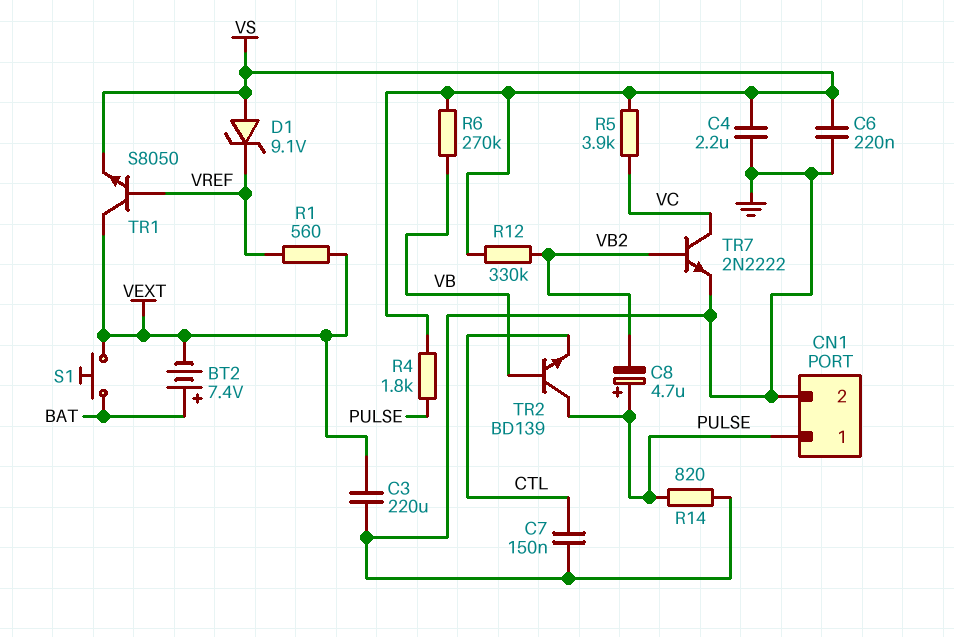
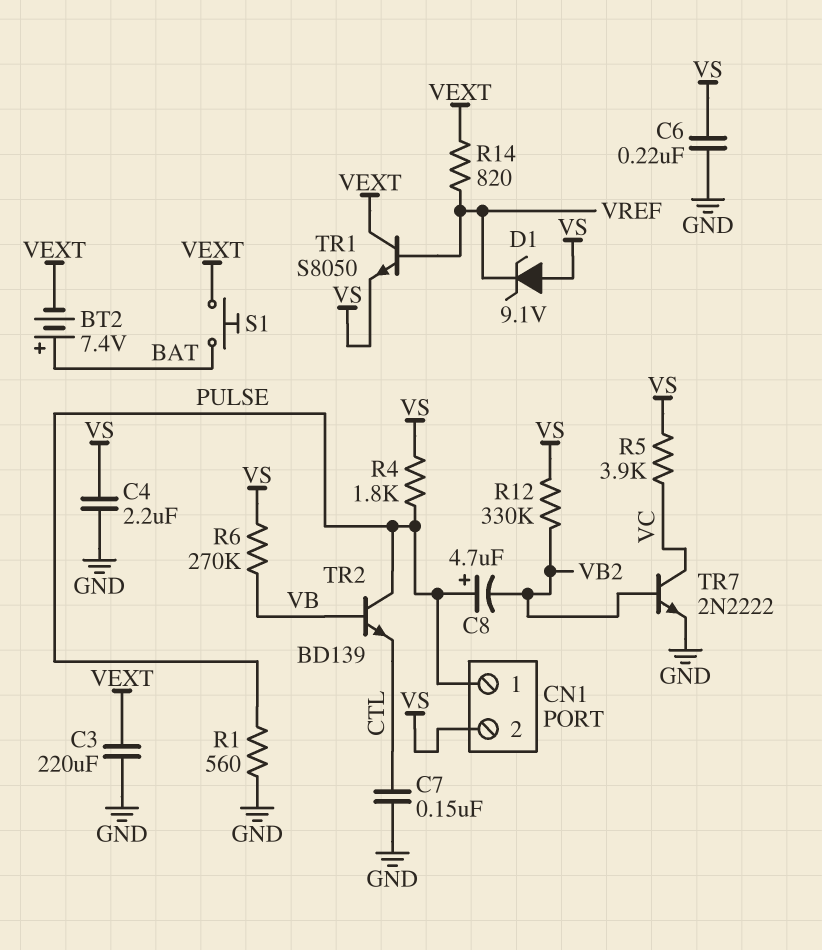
CN1 pin 2: GND -> VS
R1: 560 (VEXT, VREF) -> 560 (GND, PULSE)
R14: 820 (GND, PULSE) -> 820 (VEXT, VREF)

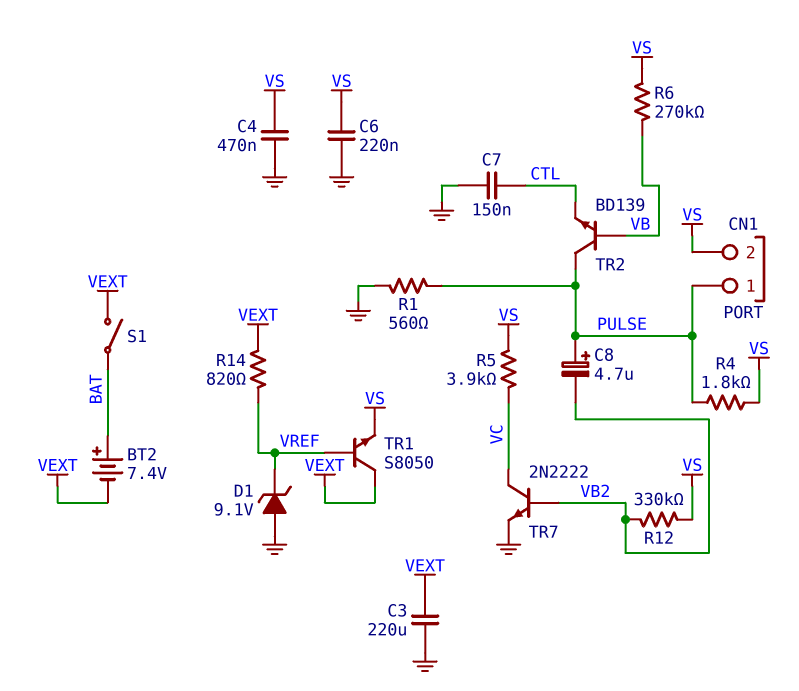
C4: 2.2uF (GND, VS) -> 470nF (GND, VS)
D1: zener 9.1V (A VS, K VREF) -> zener 9.1V (A GND, K VREF)
S1: button (BAT, VEXT) -> switch (BAT, VEXT)

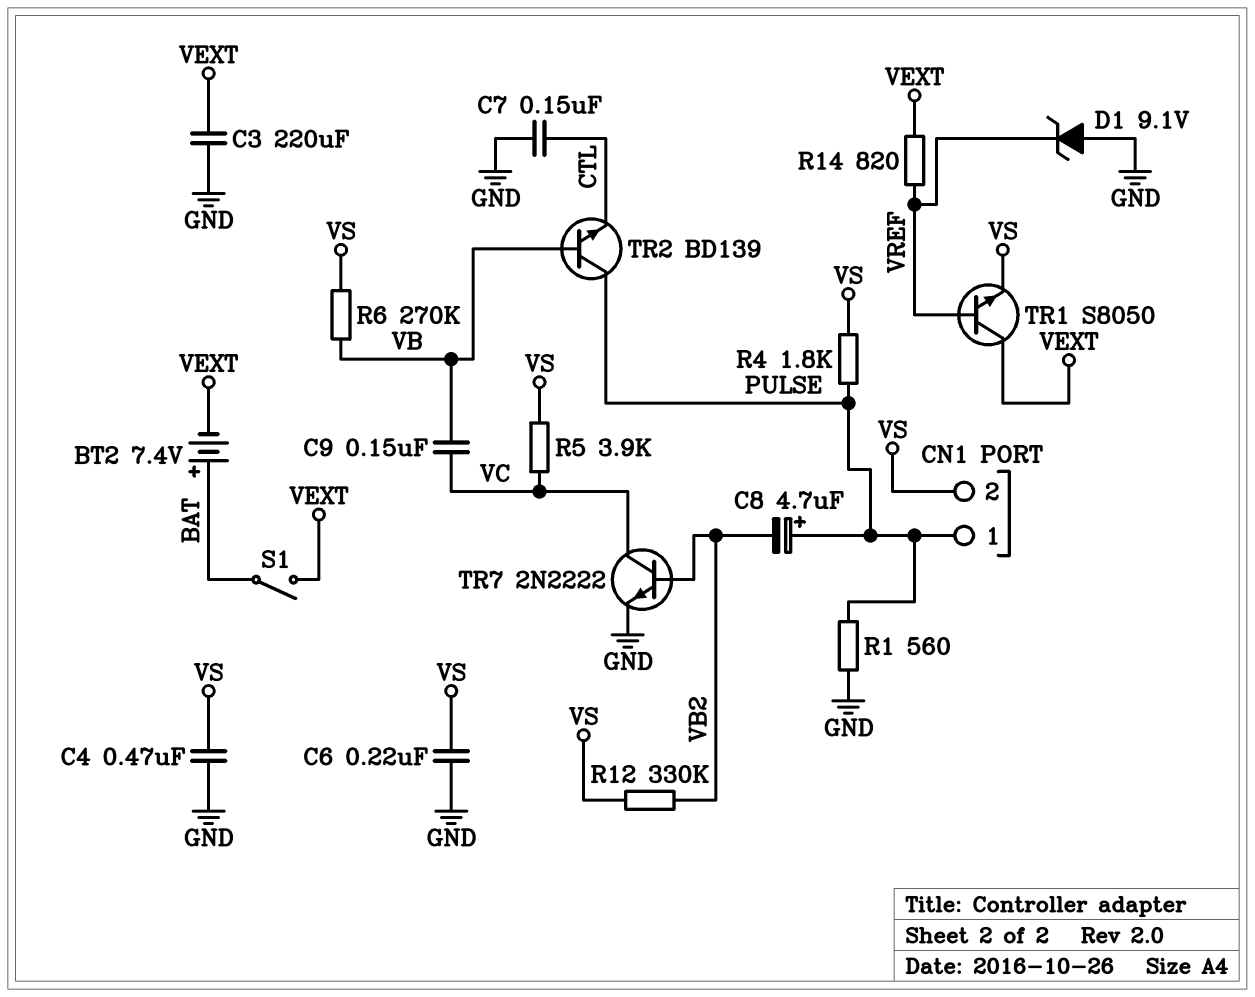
C9: none -> 150nF (VB, VC)

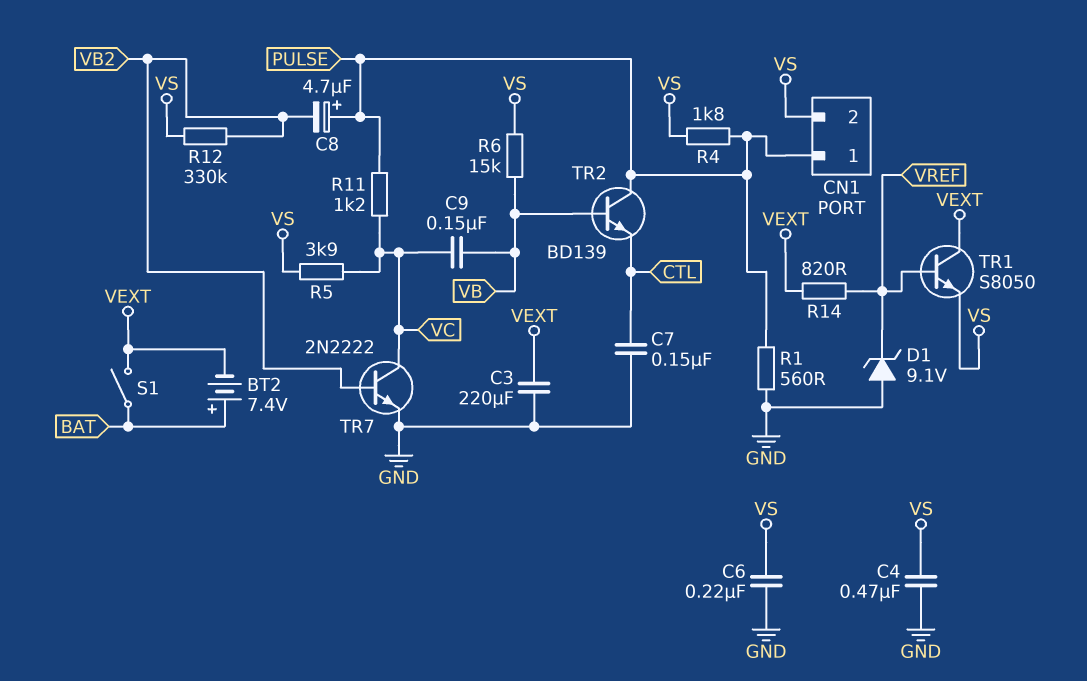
R6: 270k (VB, VS) -> 15k (VB, VS)
R11: none -> 1.2k (PULSE, VC)

